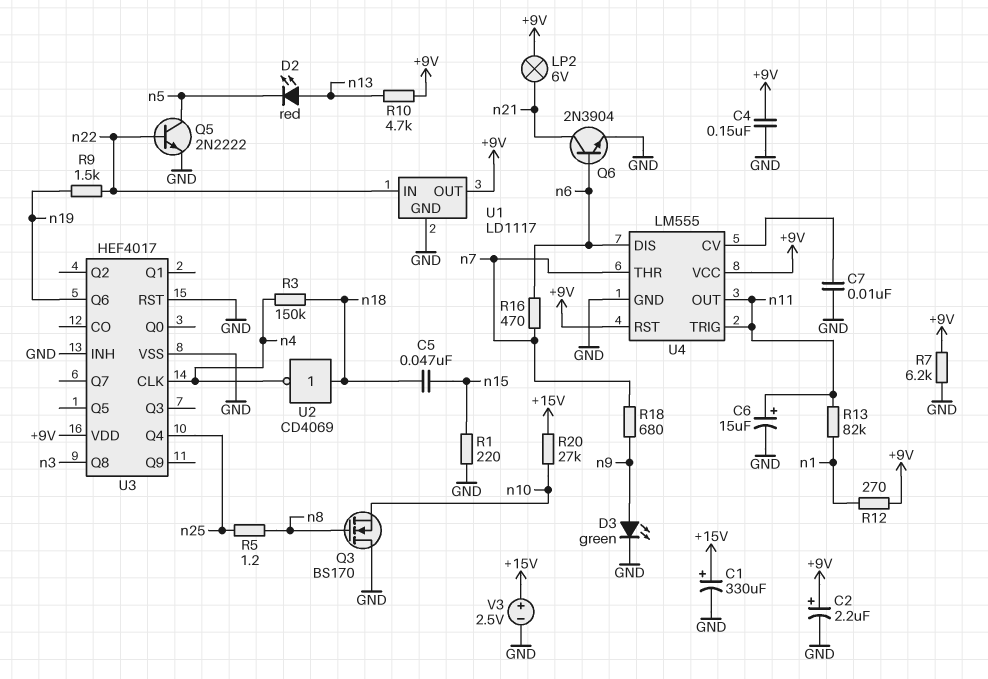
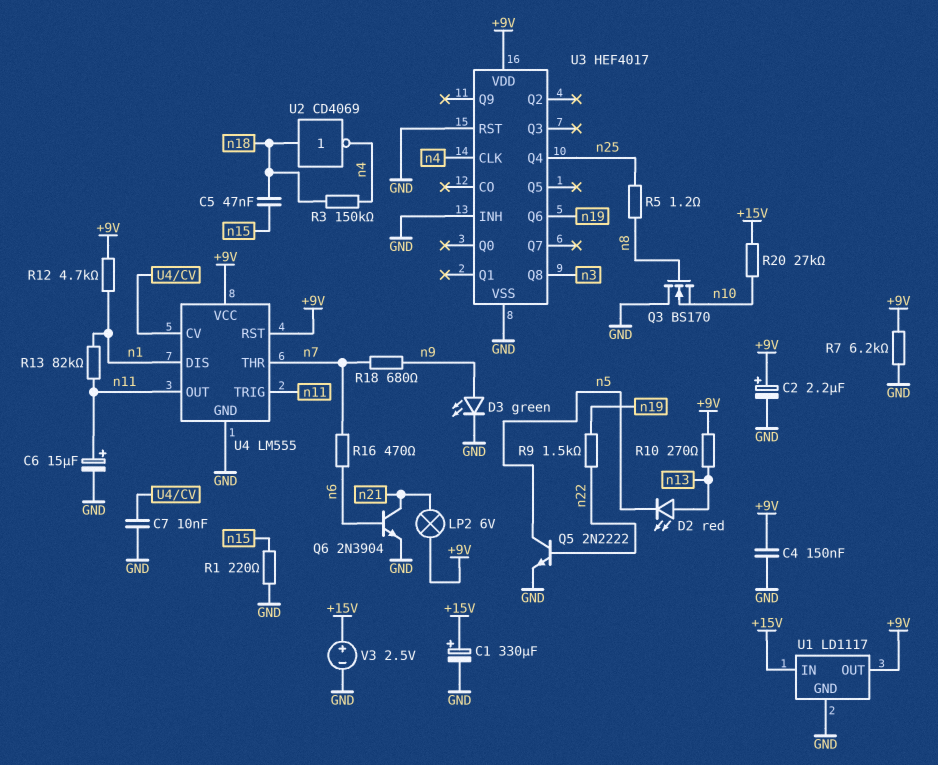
R10: 4.7k (+9V, n13) -> 270 (+9V, n13)
R12: 270 (+9V, n1) -> 4.7k (+9V, n1)
U1 pin IN: n22 -> +15V
U4 pin DIS: n6 -> n1

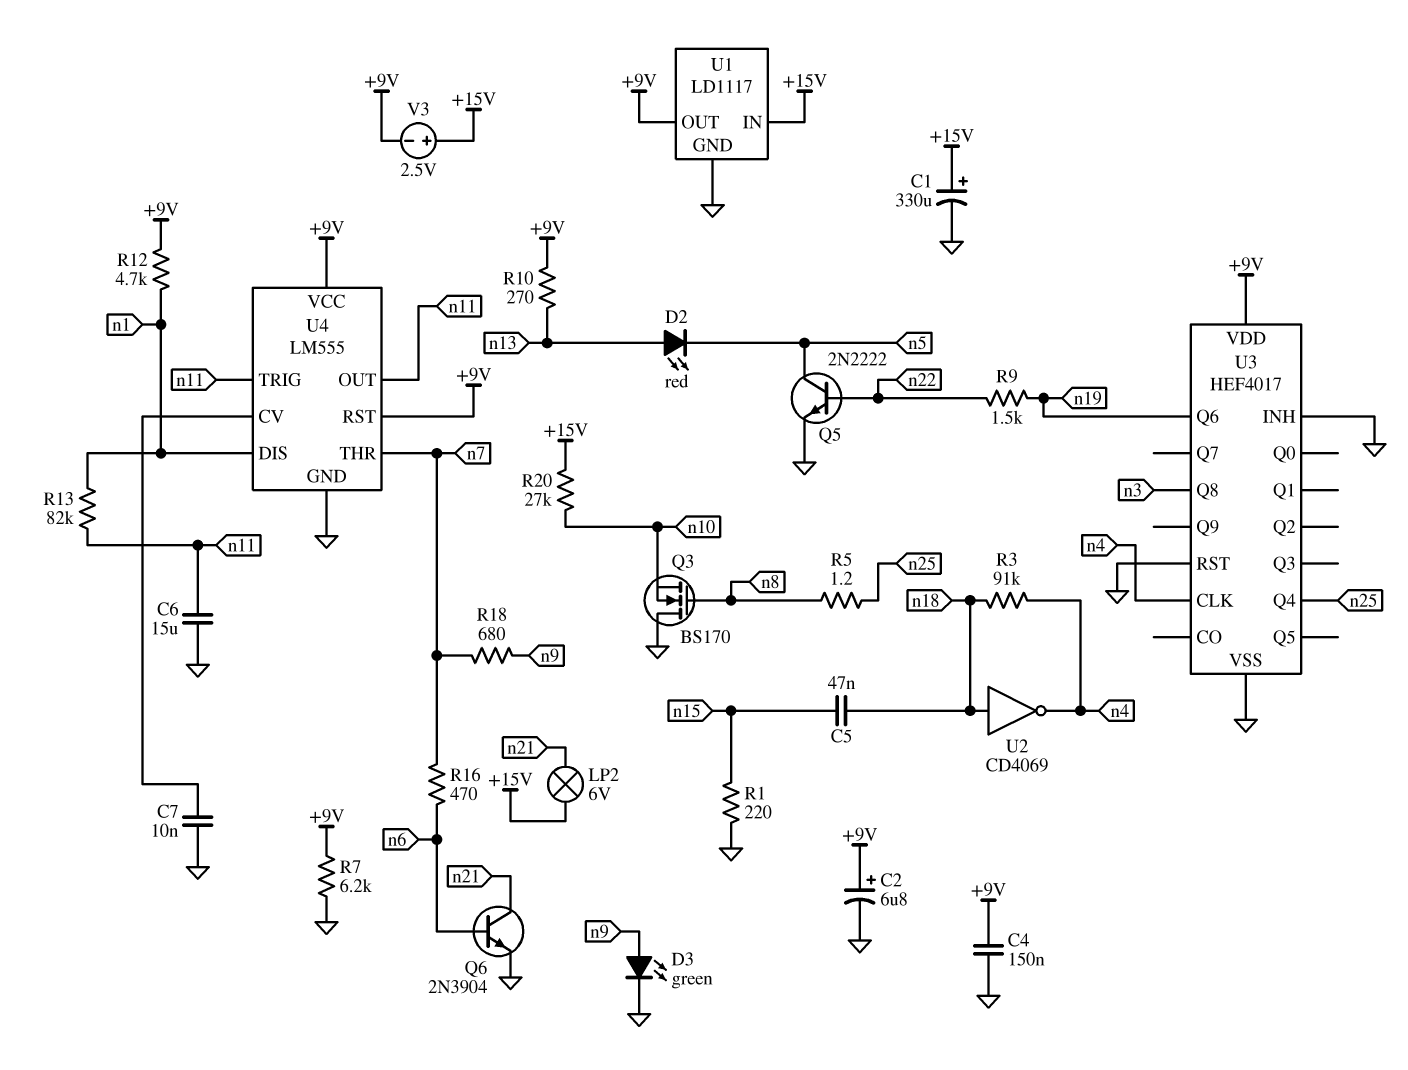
C2: 2.2uF (plus +9V, minus GND) -> 6.8uF (plus +9V, minus GND)
C6: 15uF (plus n11, minus GND) -> 15uF (GND, n11)
LP2: lamp 6V (+9V, n21) -> lamp 6V (+15V, n21)
R3: 150k (n4, n18) -> 91k (n4, n18)
V3: 2.5V (plus +15V, minus GND) -> 2.5V (plus +15V, minus +9V)

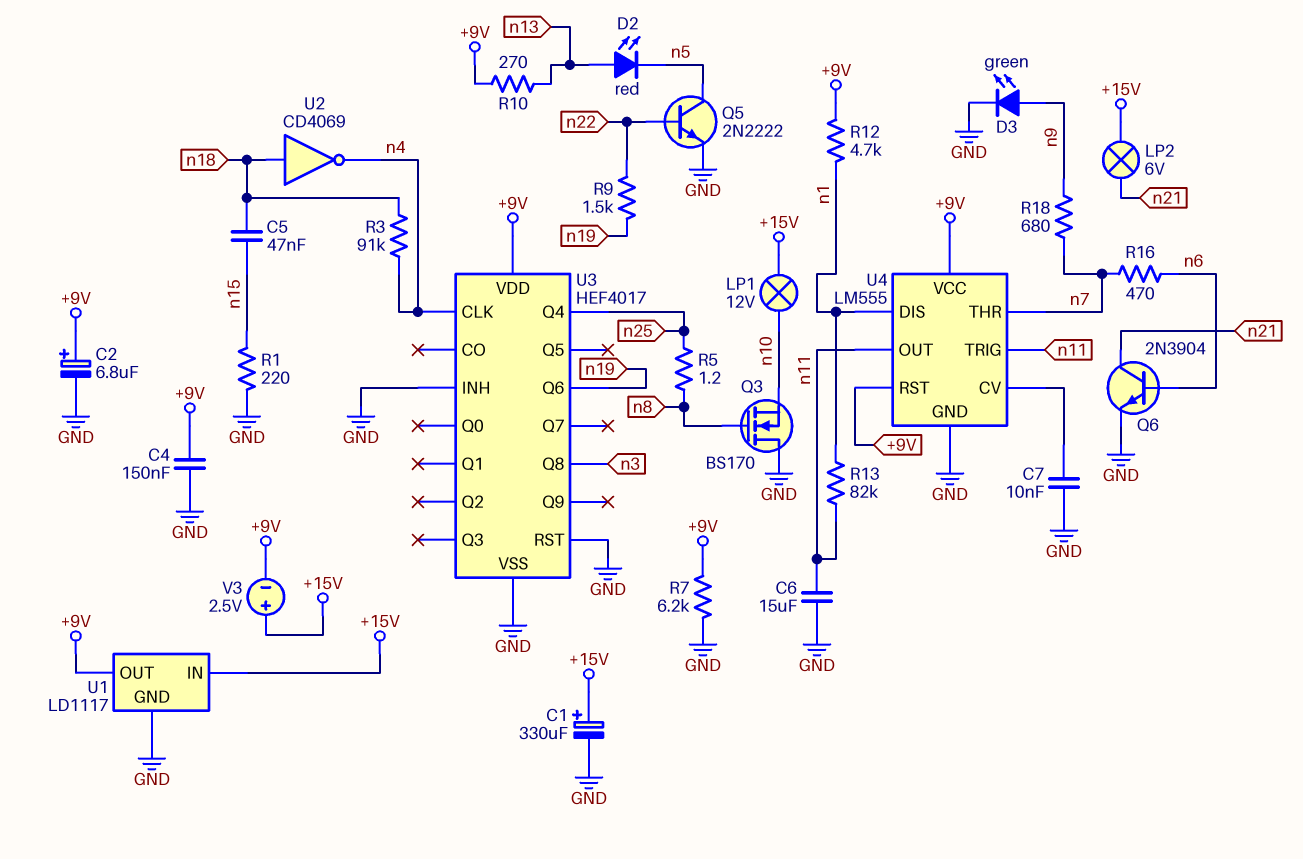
LP1: none -> lamp 12V (+15V, n10)
R20: 27k (+15V, n10) -> none

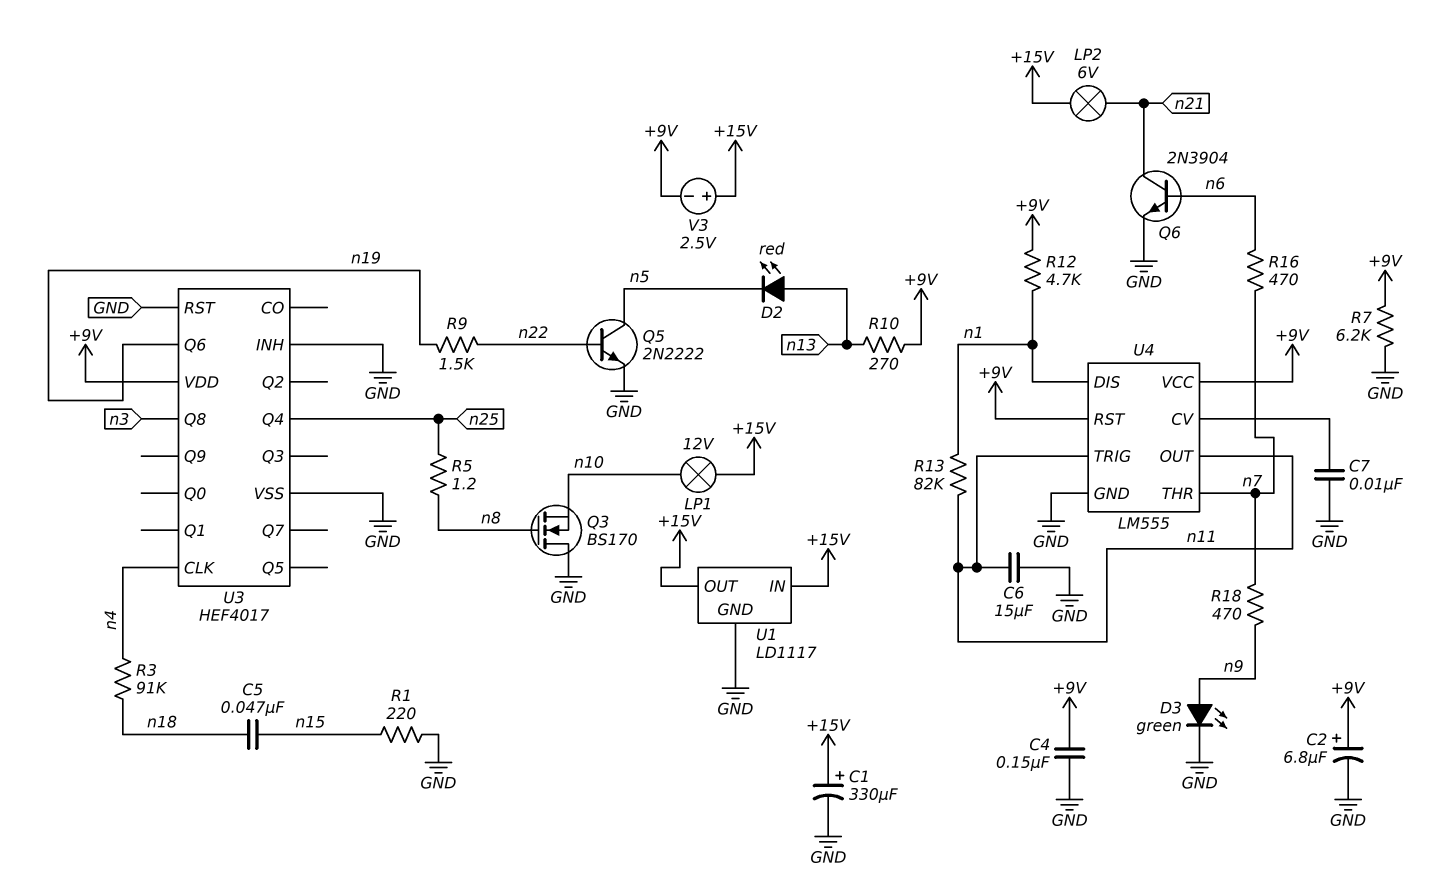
R18: 680 (n7, n9) -> 470 (n7, n9)
U1 pin OUT: +9V -> +15V
U2: NOT CD4069 (in n18, out n4) -> none

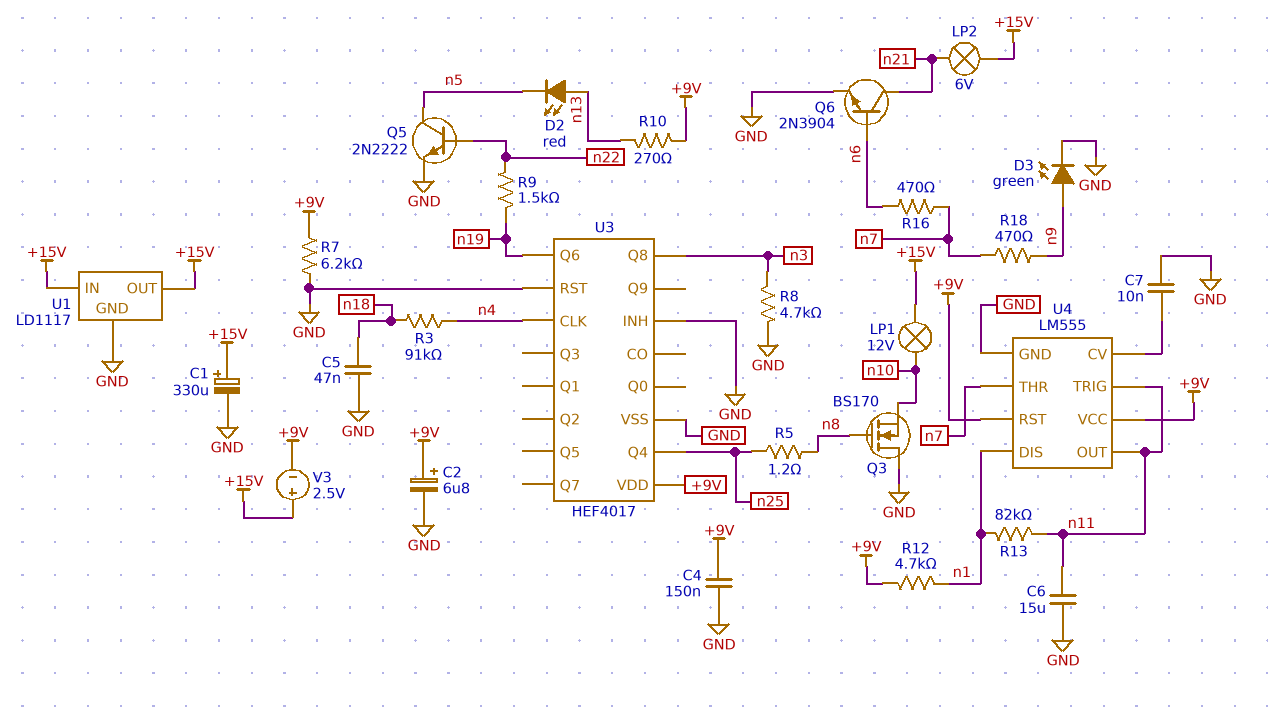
C5: 47nF (n15, n18) -> 47nF (GND, n18)
R1: 220 (GND, n15) -> none
R8: none -> 4.7k (GND, n3)

